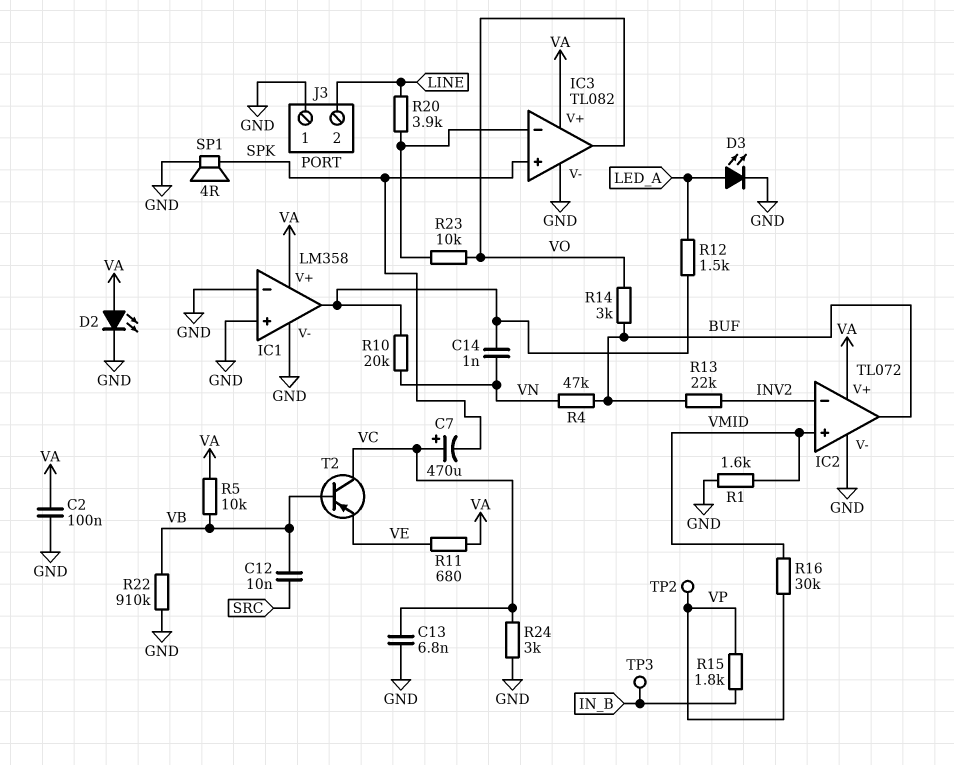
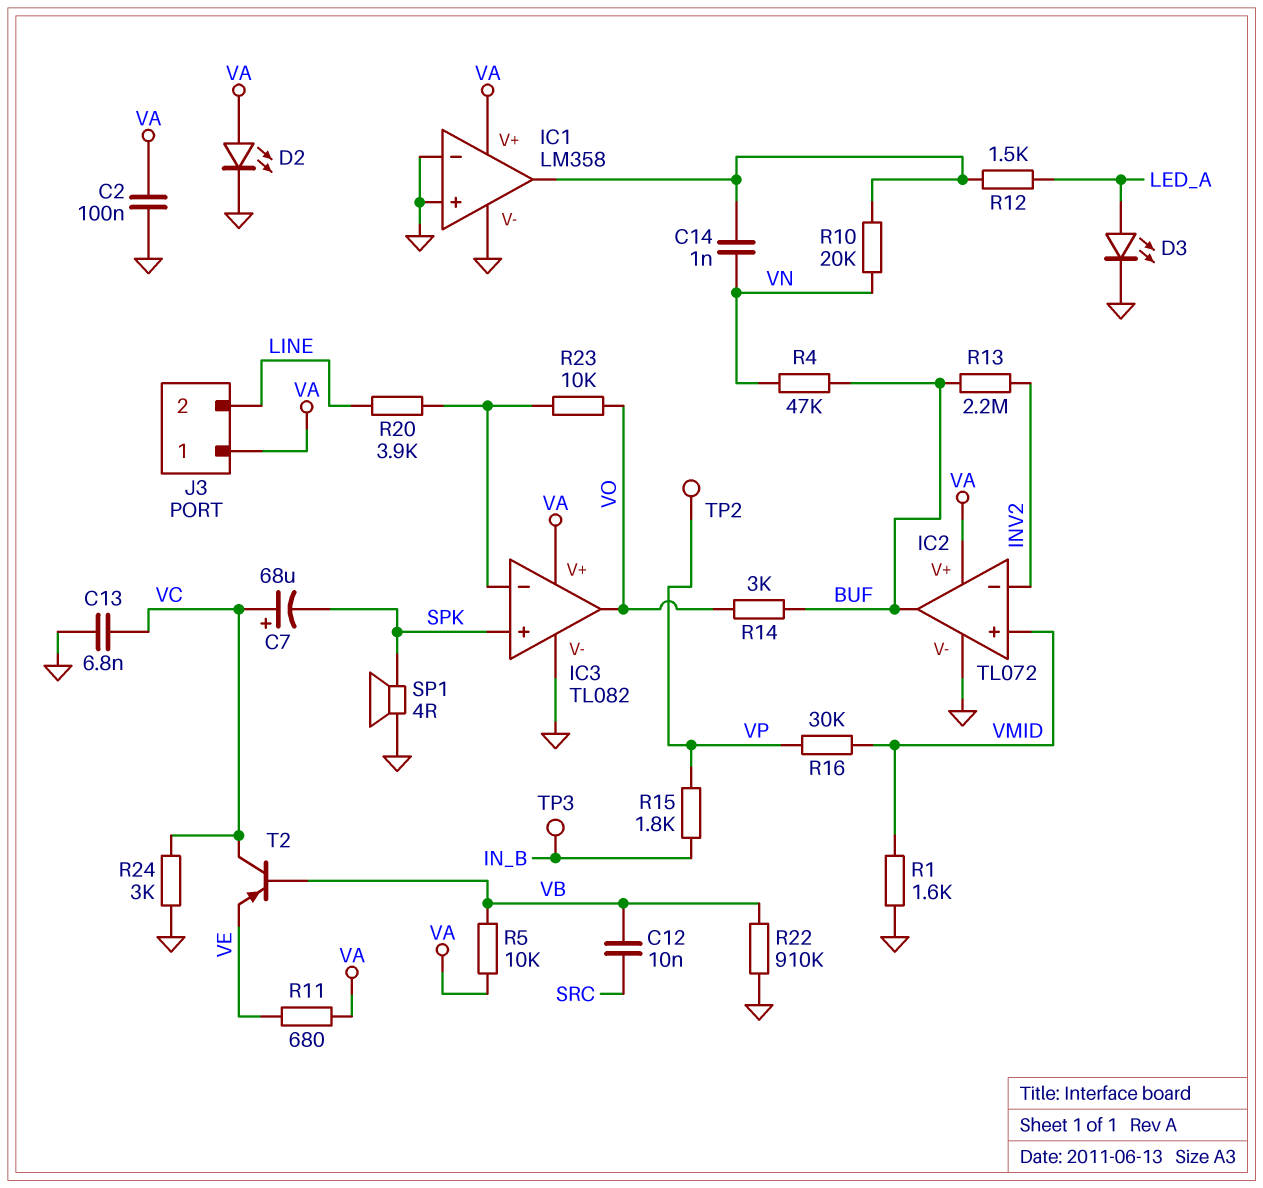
C7: 470uF (plus VC, minus SPK) -> 68uF (plus VC, minus SPK)
J3 pin 1: GND -> VA
R13: 22k (BUF, INV2) -> 2.2M (BUF, INV2)

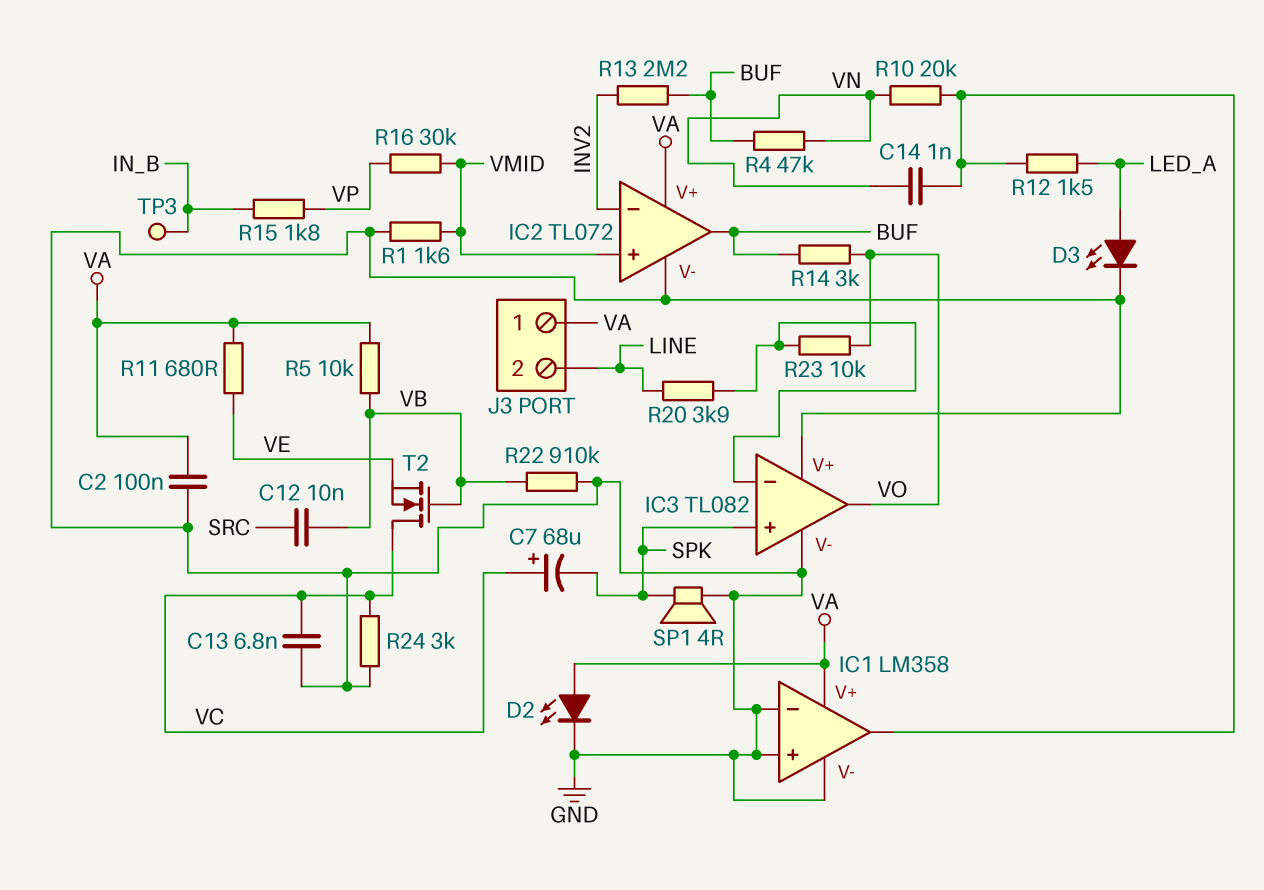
IC3 pin V+: VA -> GND
T2: PNP (B VB, C VC, E VE) -> NMOS (G VB, D VC, S VE)
TP2: test point (VP) -> none

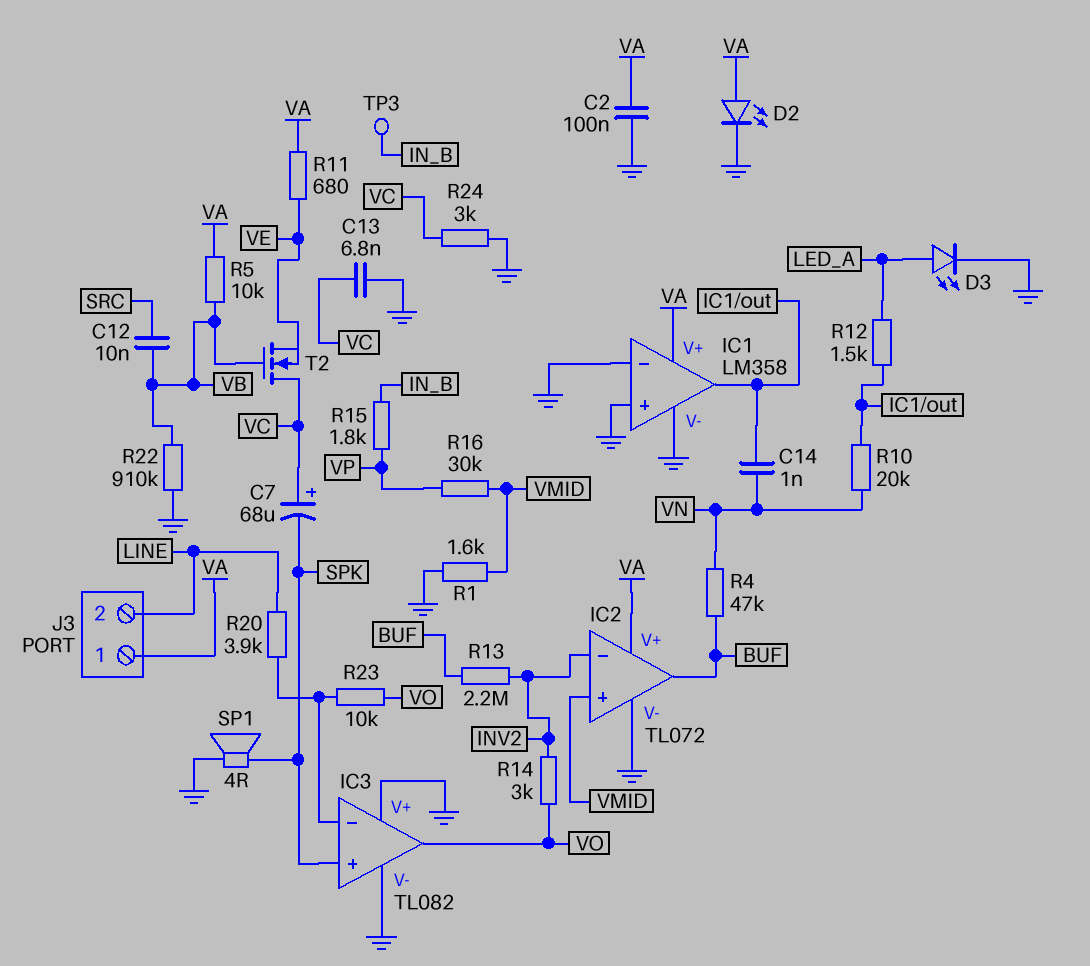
R14: 3k (BUF, VO) -> 3k (INV2, VO)

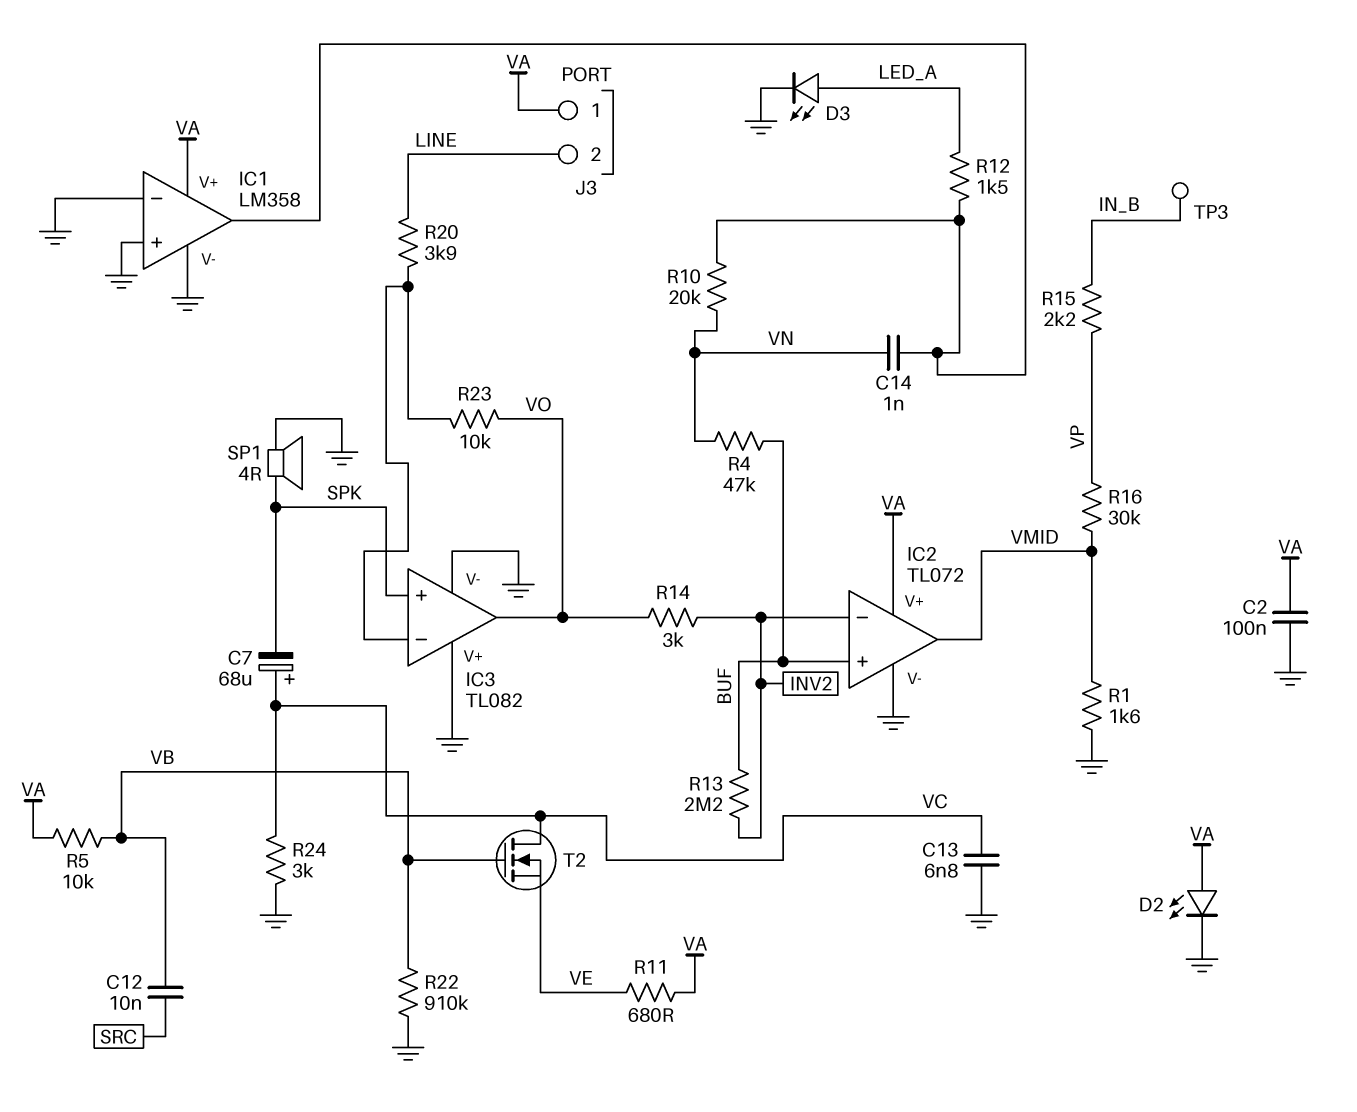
IC2 pin in+: VMID -> BUF
IC2 pin out: BUF -> VMID
R15: 1.8k (IN_B, VP) -> 2.2k (IN_B, VP)

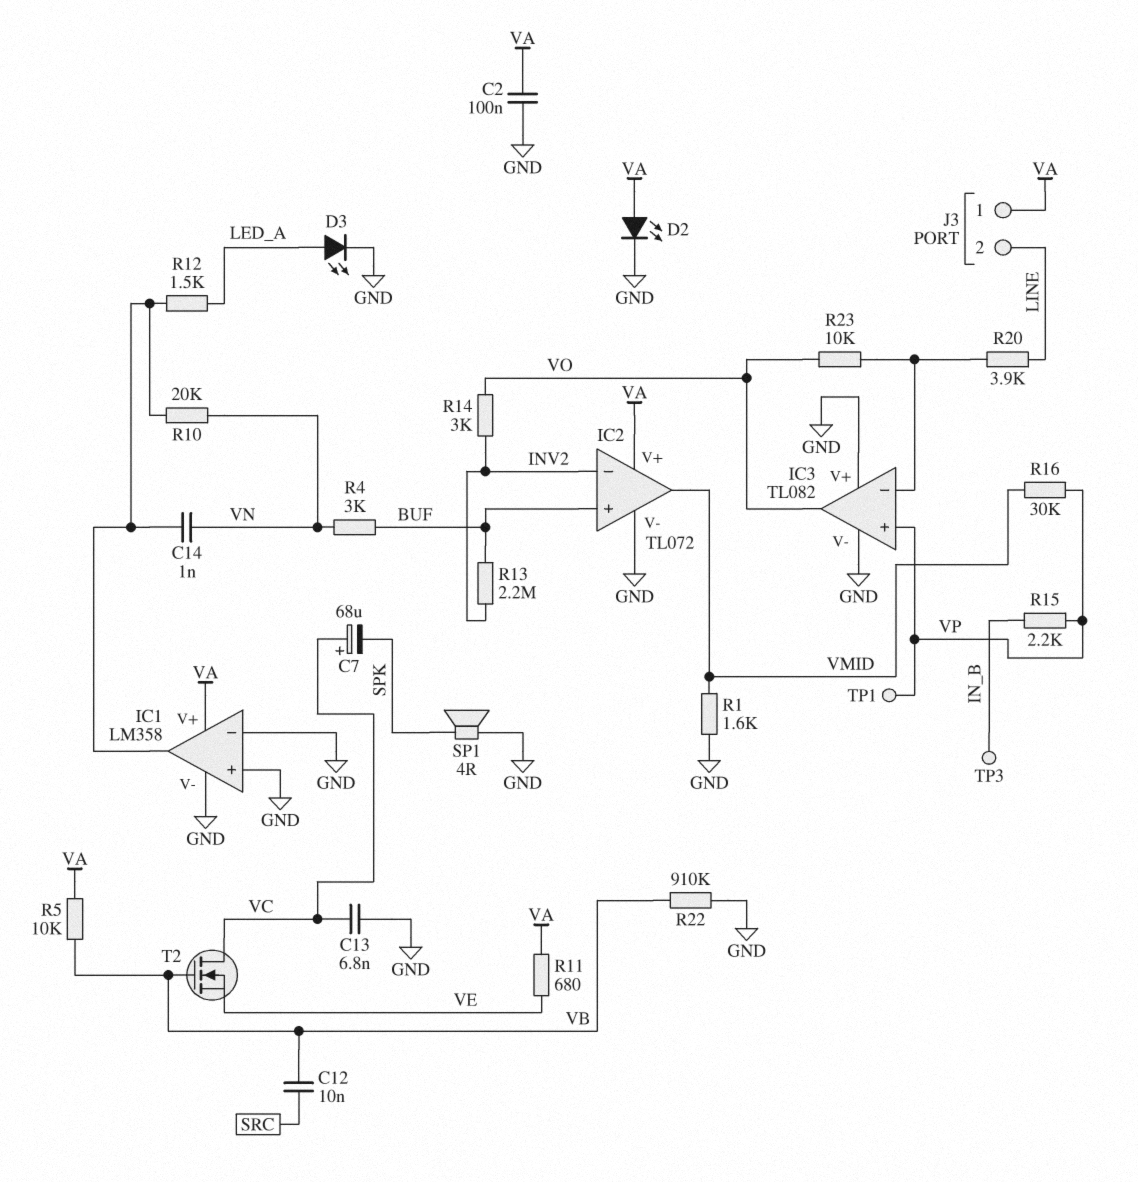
IC3 pin in+: SPK -> VP
R4: 47k (BUF, VN) -> 3k (BUF, VN)
R24: 3k (GND, VC) -> none
TP1: none -> test point (VP)

